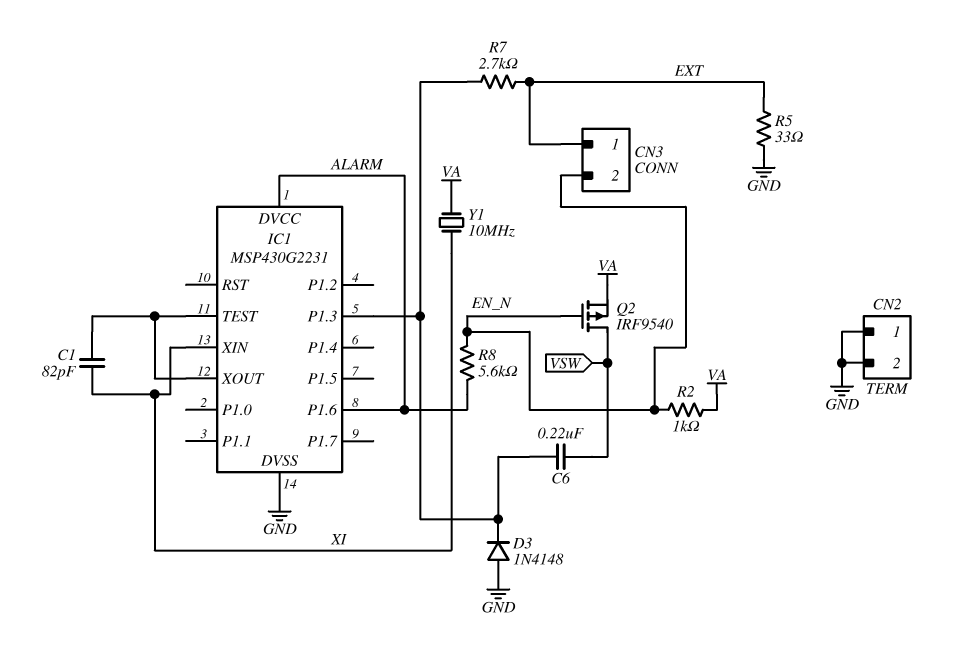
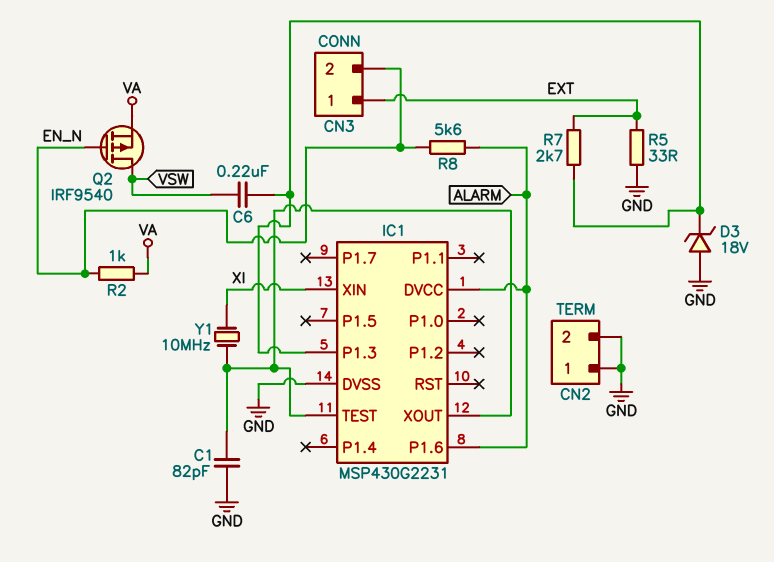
C1: 82pF (IC1/TEST, XI) -> 82pF (GND, IC1/TEST)
D3: diode 1N4148 (A GND, K IC1/P1.3) -> zener 18V (A GND, K IC1/P1.3)
Y1: 10MHz (VA, XI) -> 10MHz (IC1/TEST, XI)

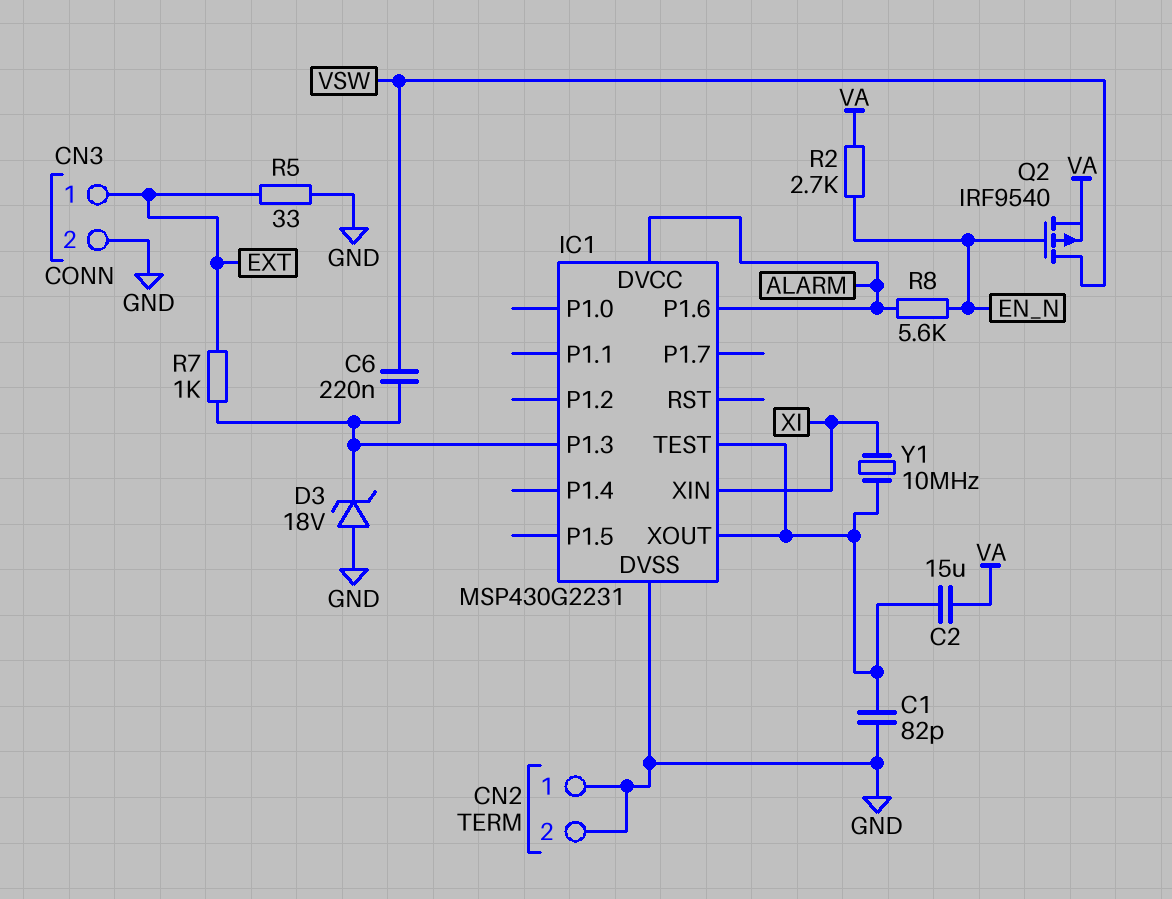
C2: none -> 15uF (IC1/TEST, VA)
CN3 pin 2: EN_N -> GND
R2: 1k (EN_N, VA) -> 2.7k (EN_N, VA)
R7: 2.7k (EXT, IC1/P1.3) -> 1k (EXT, IC1/P1.3)

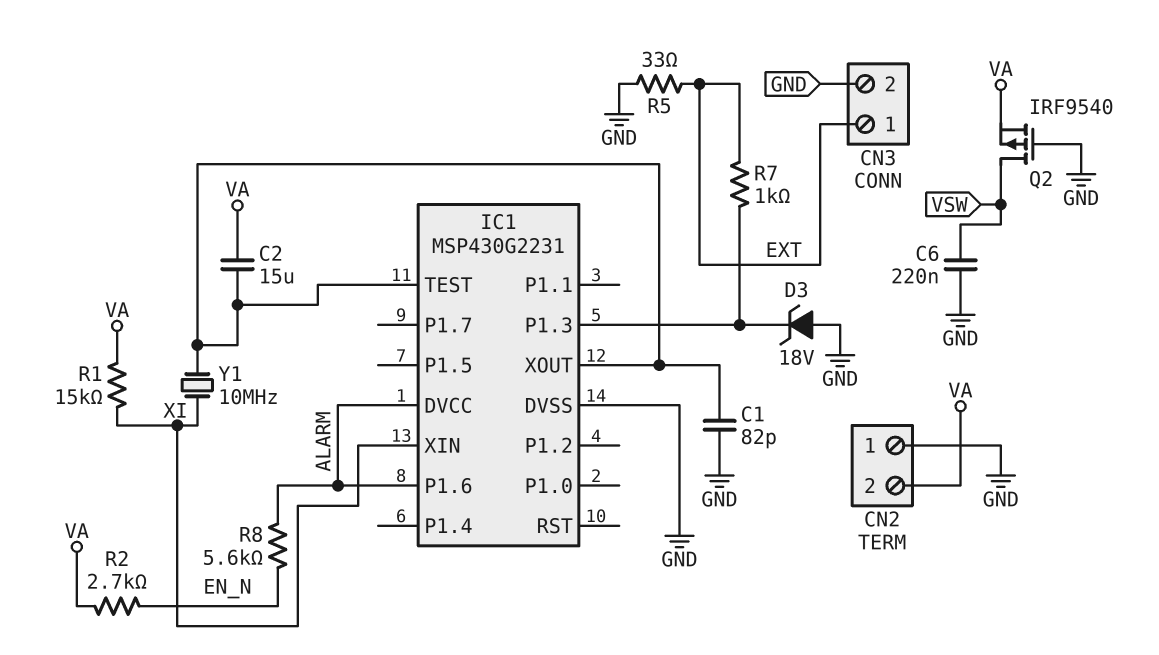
C6: 220nF (IC1/P1.3, VSW) -> 220nF (GND, VSW)
CN2 pin 2: GND -> VA
Q2: PMOS IRF9540 (G EN_N, D VSW, S VA) -> PMOS IRF9540 (G GND, D VSW, S VA)
R1: none -> 15k (VA, XI)

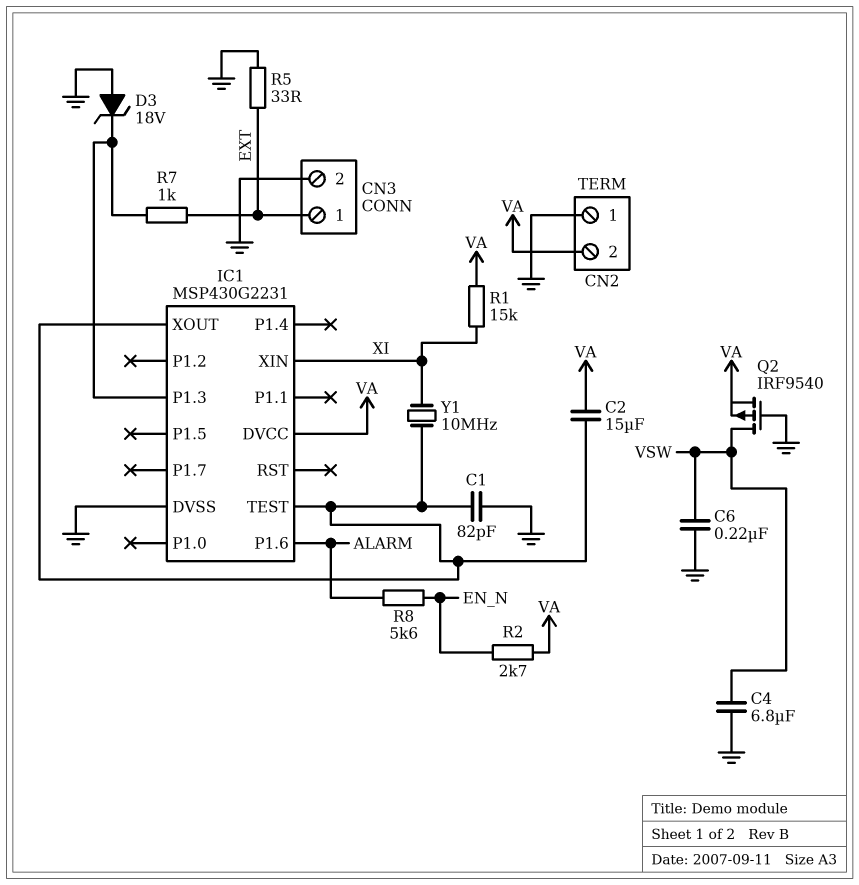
C4: none -> 6.8uF (GND, VSW)
IC1 pin DVCC: ALARM -> VA

